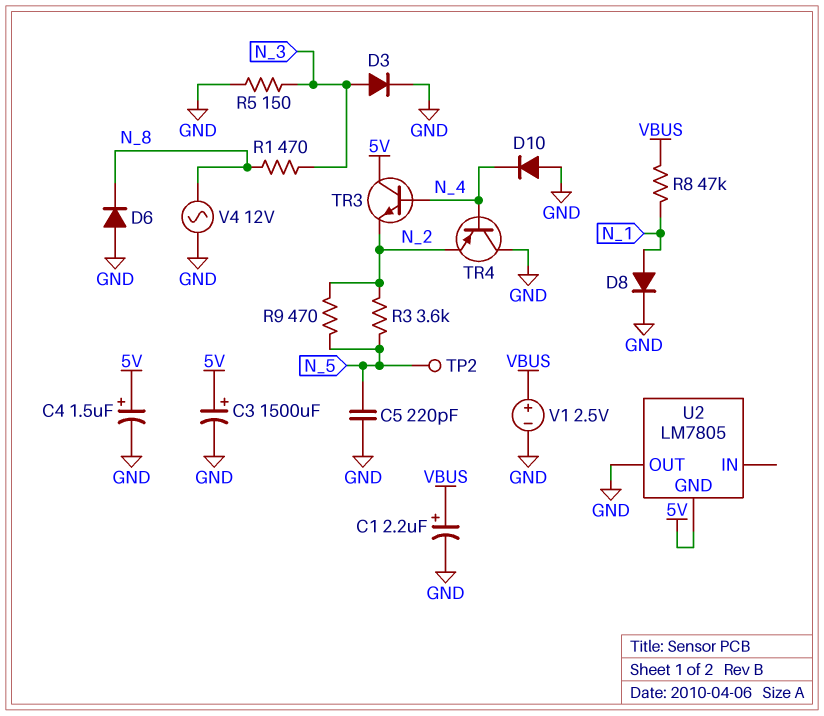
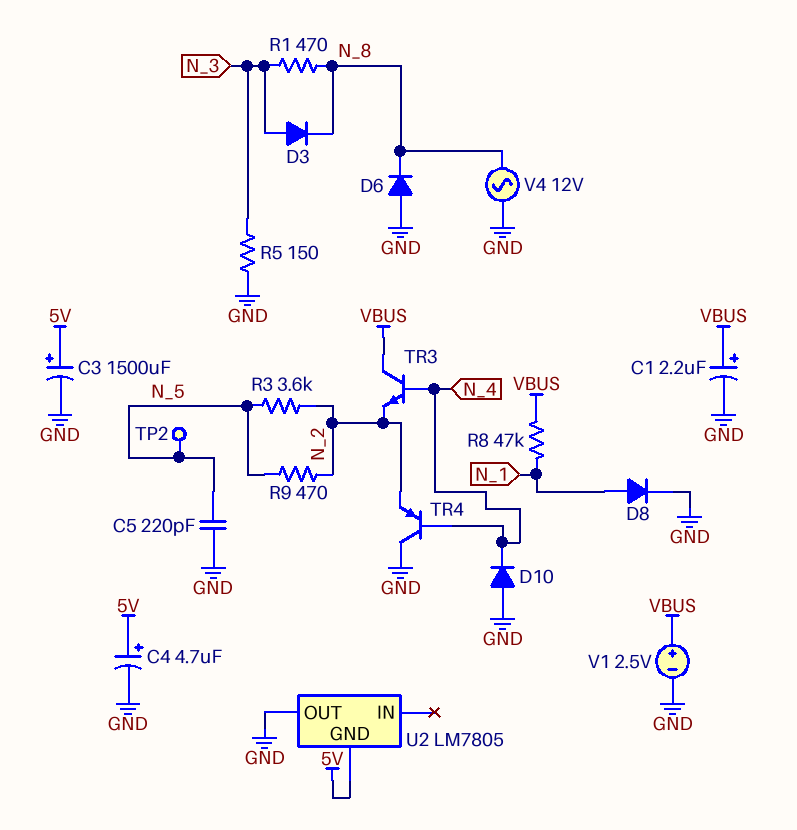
C4: 1.5uF (plus 5V, minus GND) -> 4.7uF (plus 5V, minus GND)
D3: diode (A N_3, K GND) -> diode (A N_3, K N_8)
TR3: NPN (B N_4, C 5V, E N_2) -> NPN (B N_4, C VBUS, E N_2)

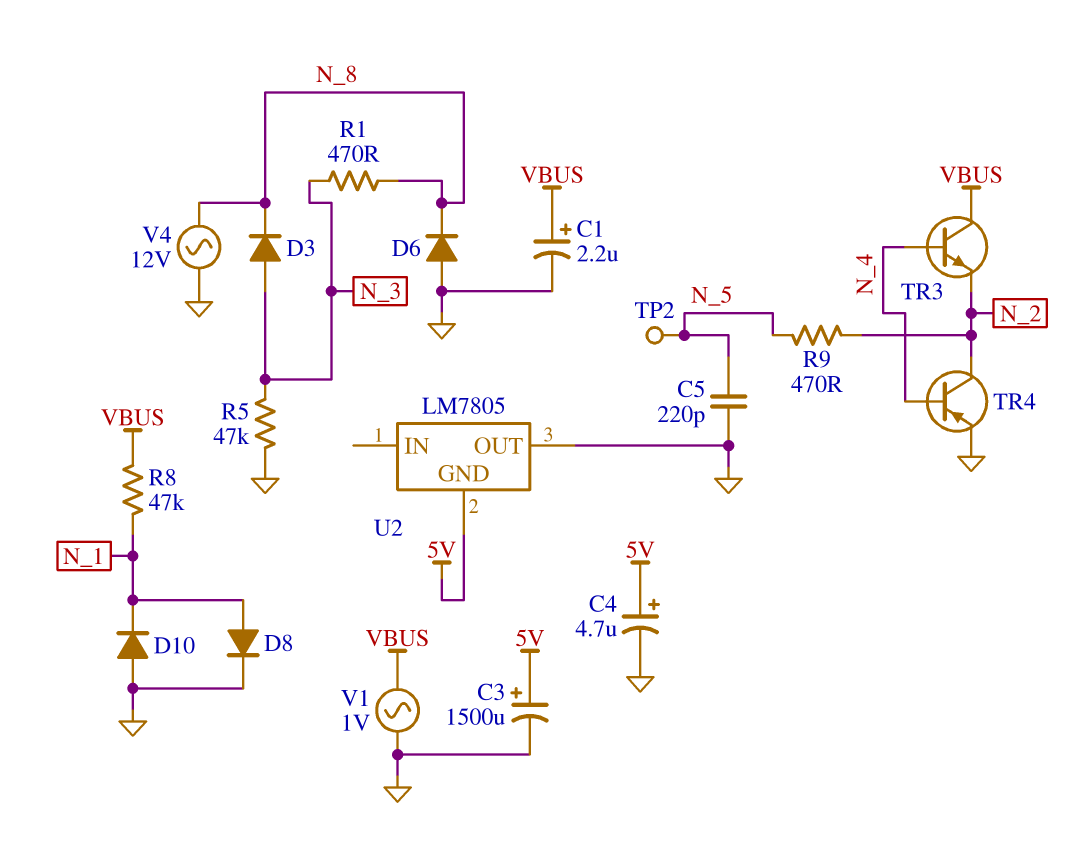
D10: diode (A GND, K N_4) -> diode (A GND, K N_1)
R3: 3.6k (N_2, N_5) -> none
R5: 150 (GND, N_3) -> 47k (GND, N_3)
TR4: PNP (B N_4, C GND, E N_2) -> PNP (B N_4, C N_2, E GND)
V1: 2.5V (plus VBUS, minus GND) -> AC 1V (GND, VBUS)

